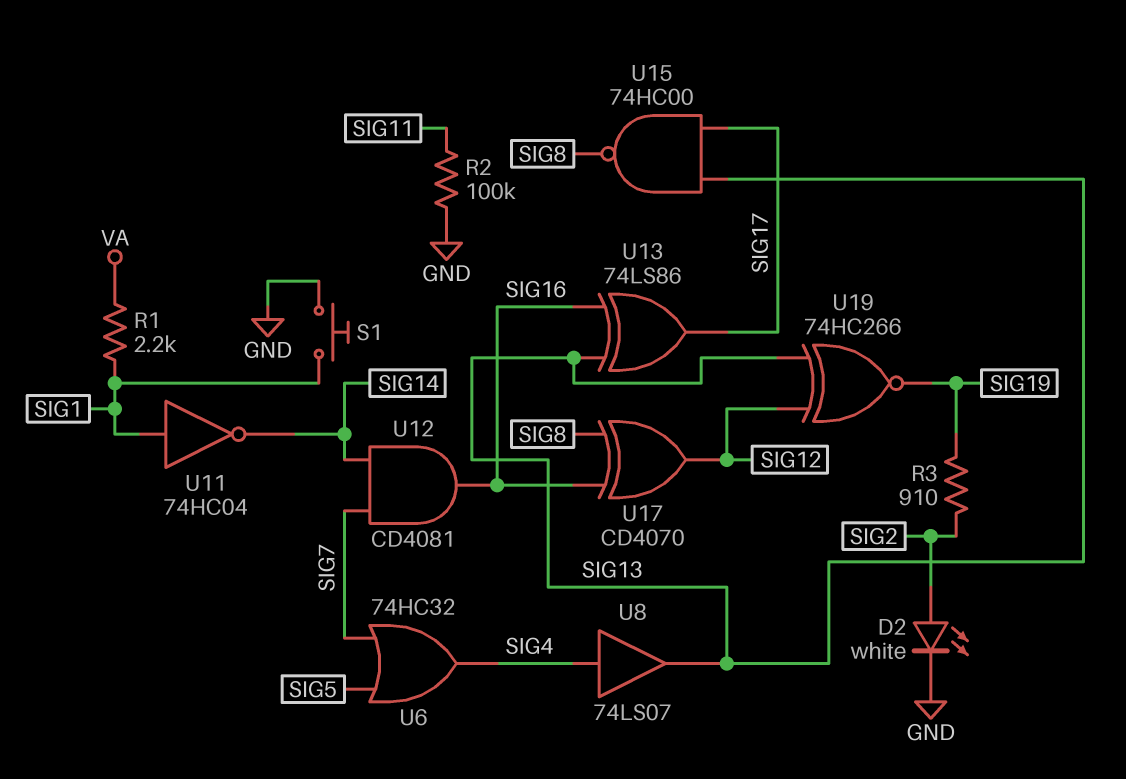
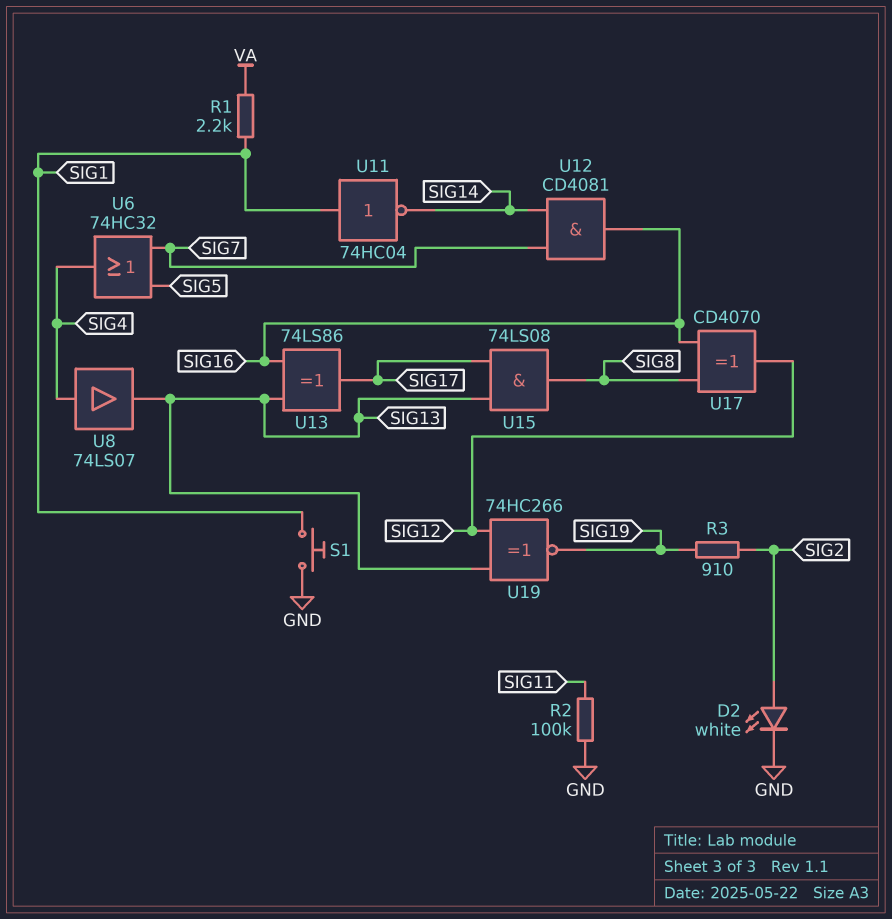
U15: NAND 74HC00 (in SIG13, in SIG17, out SIG8) -> AND 74LS08 (in SIG13, in SIG17, out SIG8)

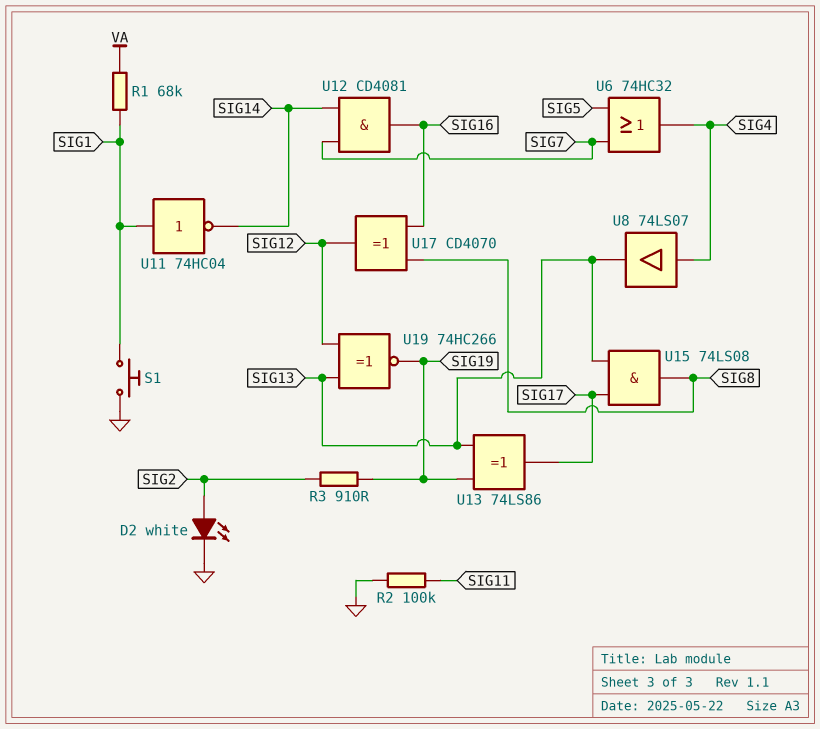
R1: 2.2k (SIG1, VA) -> 68k (SIG1, VA)
U13: XOR 74LS86 (in SIG13, in SIG16, out SIG17) -> XOR 74LS86 (in SIG13, in SIG19, out SIG17)

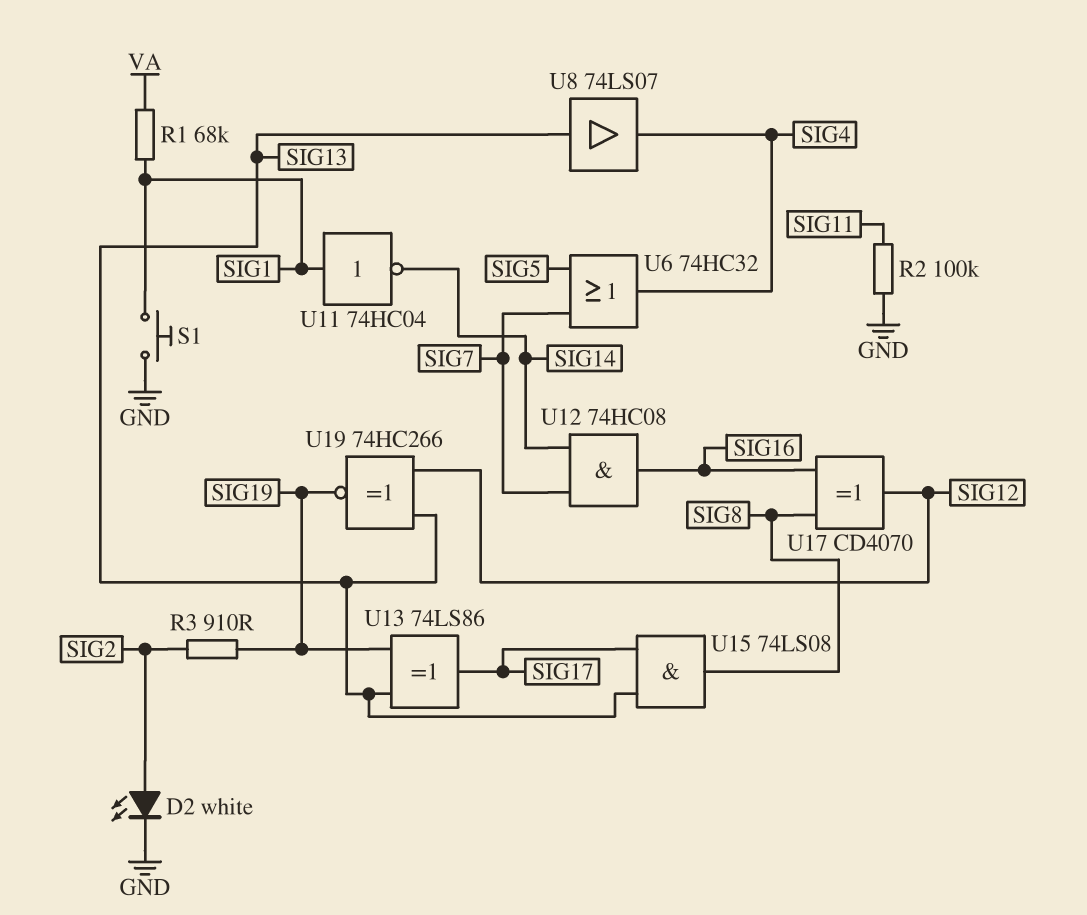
U8: buffer 74LS07 (in SIG4, out SIG13) -> buffer 74LS07 (in SIG13, out SIG4)
U12: AND CD4081 (in SIG7, in SIG14, out SIG16) -> AND 74HC08 (in SIG7, in SIG14, out SIG16)

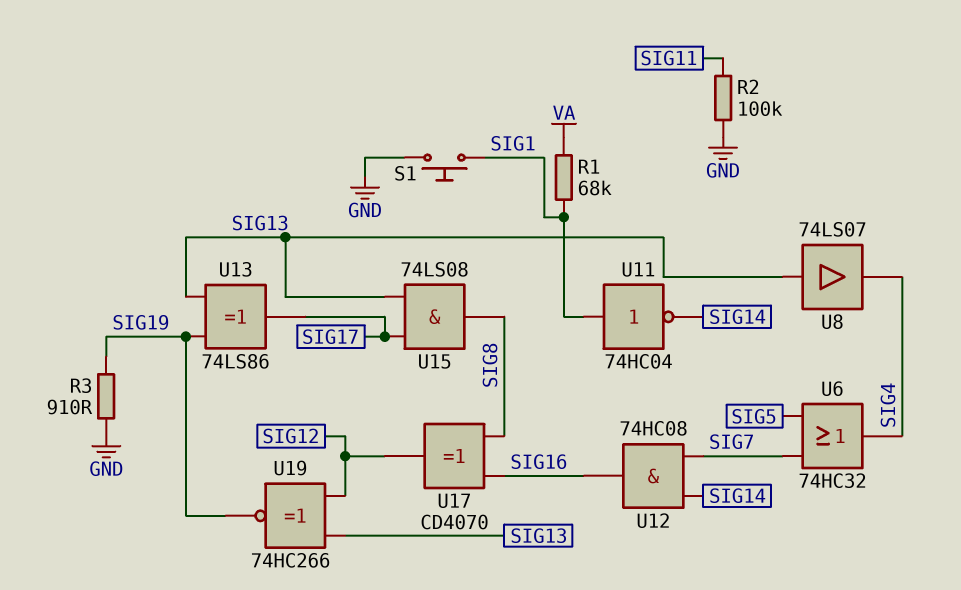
D2: LED white (A SIG2, K GND) -> none
R3: 910 (SIG2, SIG19) -> 910 (GND, SIG19)

